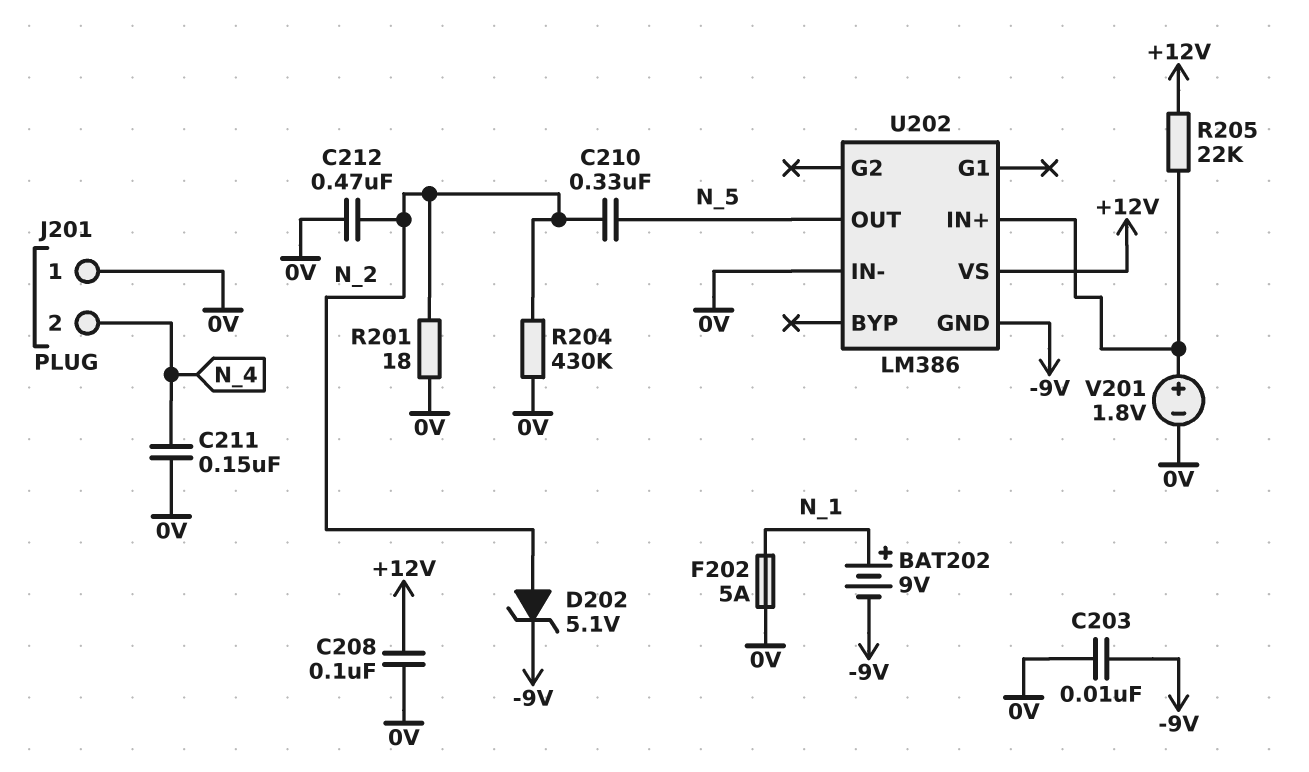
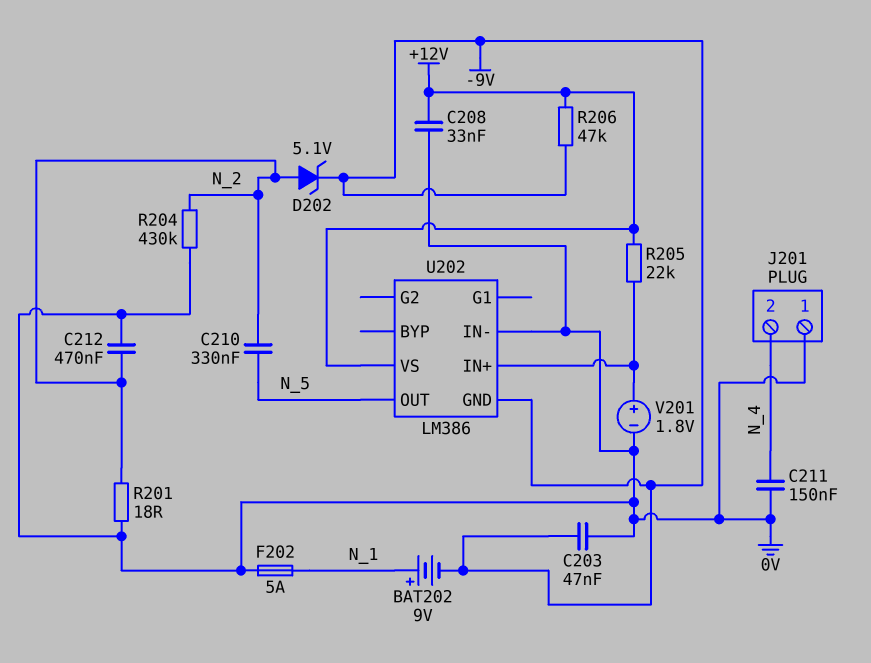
C203: 10nF (-9V, 0V) -> 47nF (-9V, 0V)
C208: 100nF (+12V, 0V) -> 33nF (+12V, 0V)
R206: none -> 47k (+12V, -9V)

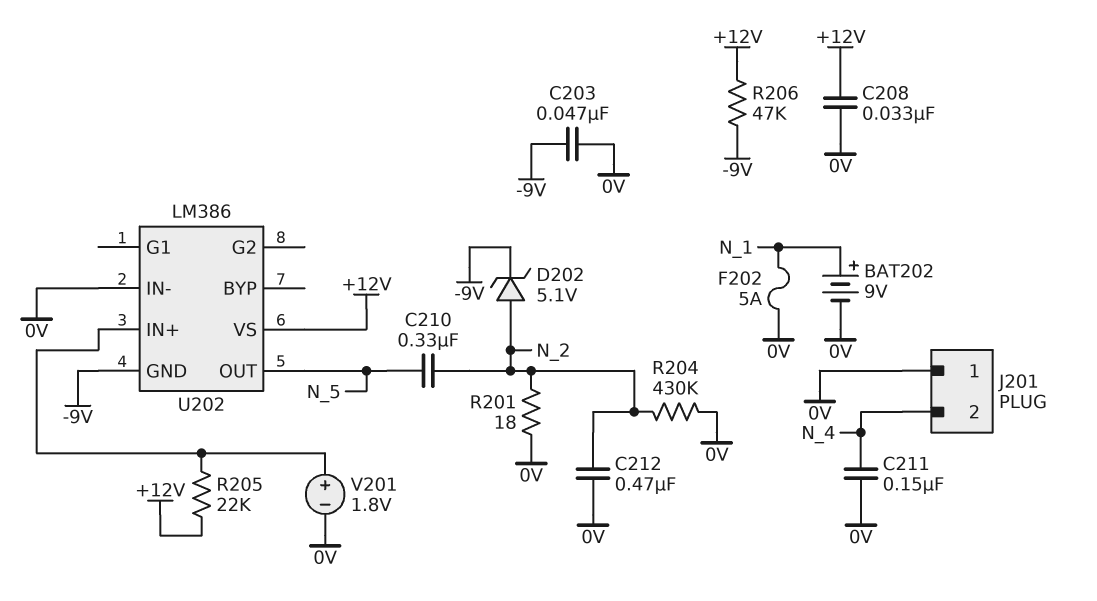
BAT202: 9V (plus N_1, minus -9V) -> 9V (plus N_1, minus 0V)

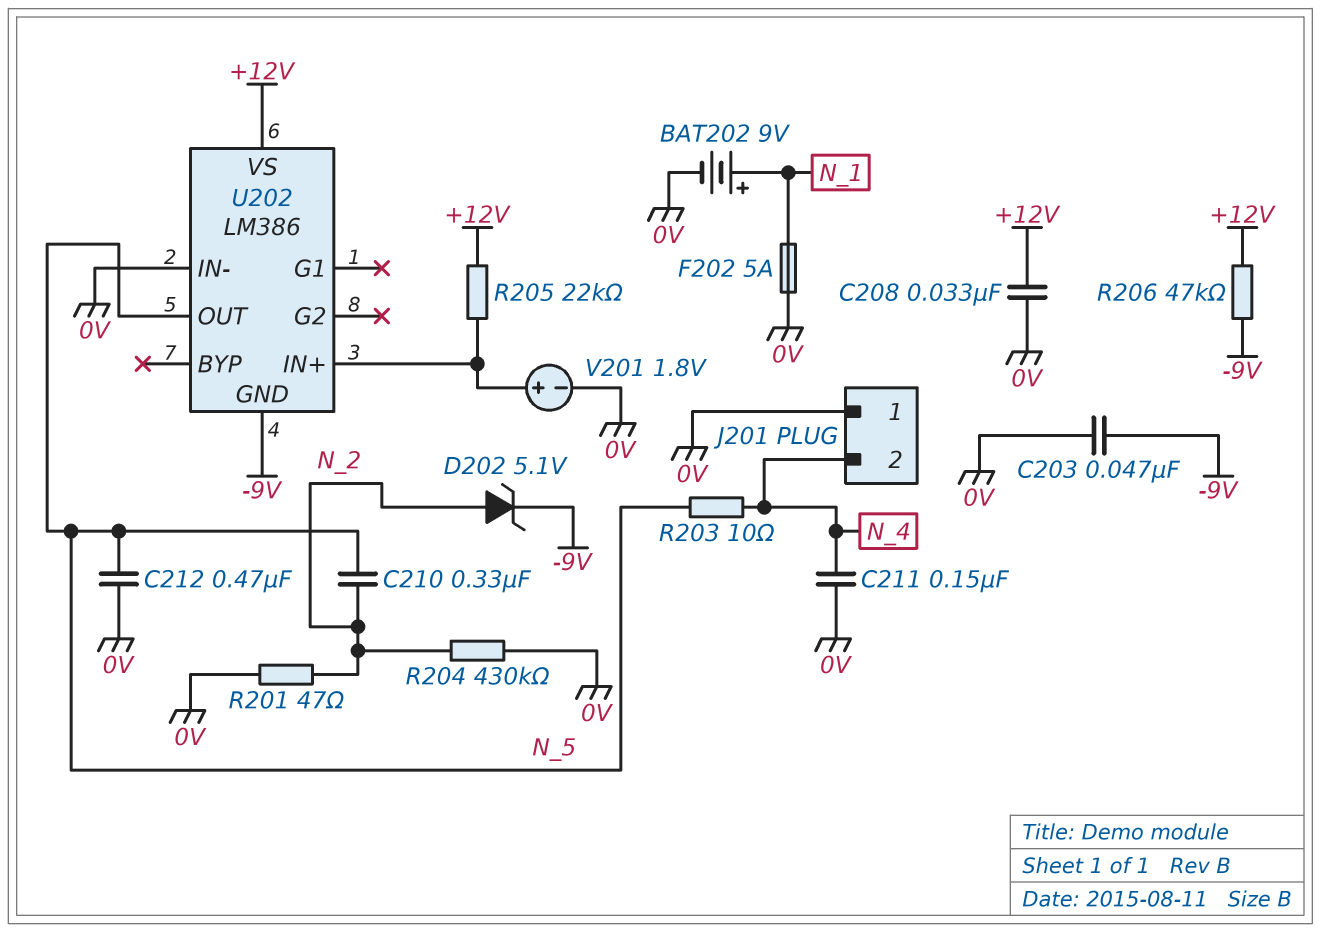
C212: 470nF (0V, N_2) -> 470nF (0V, N_5)
R201: 18 (0V, N_2) -> 47 (0V, N_2)
R203: none -> 10 (N_4, N_5)

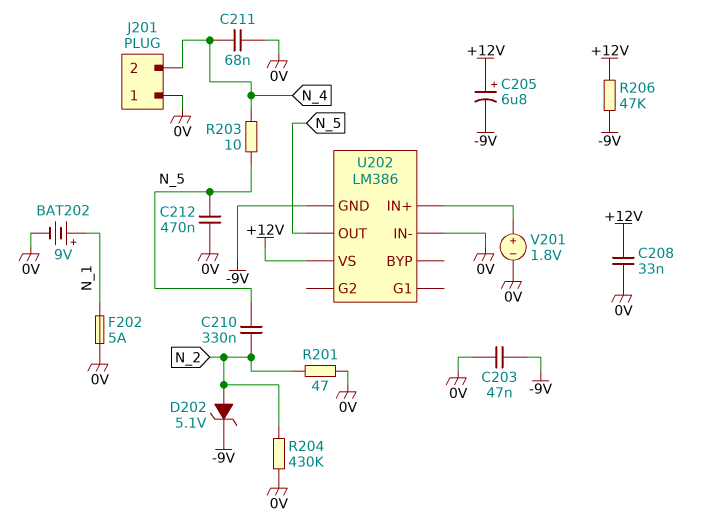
C205: none -> 6.8uF (plus +12V, minus -9V)
C211: 150nF (0V, N_4) -> 68nF (0V, N_4)
R205: 22k (+12V, U202/IN+) -> none

